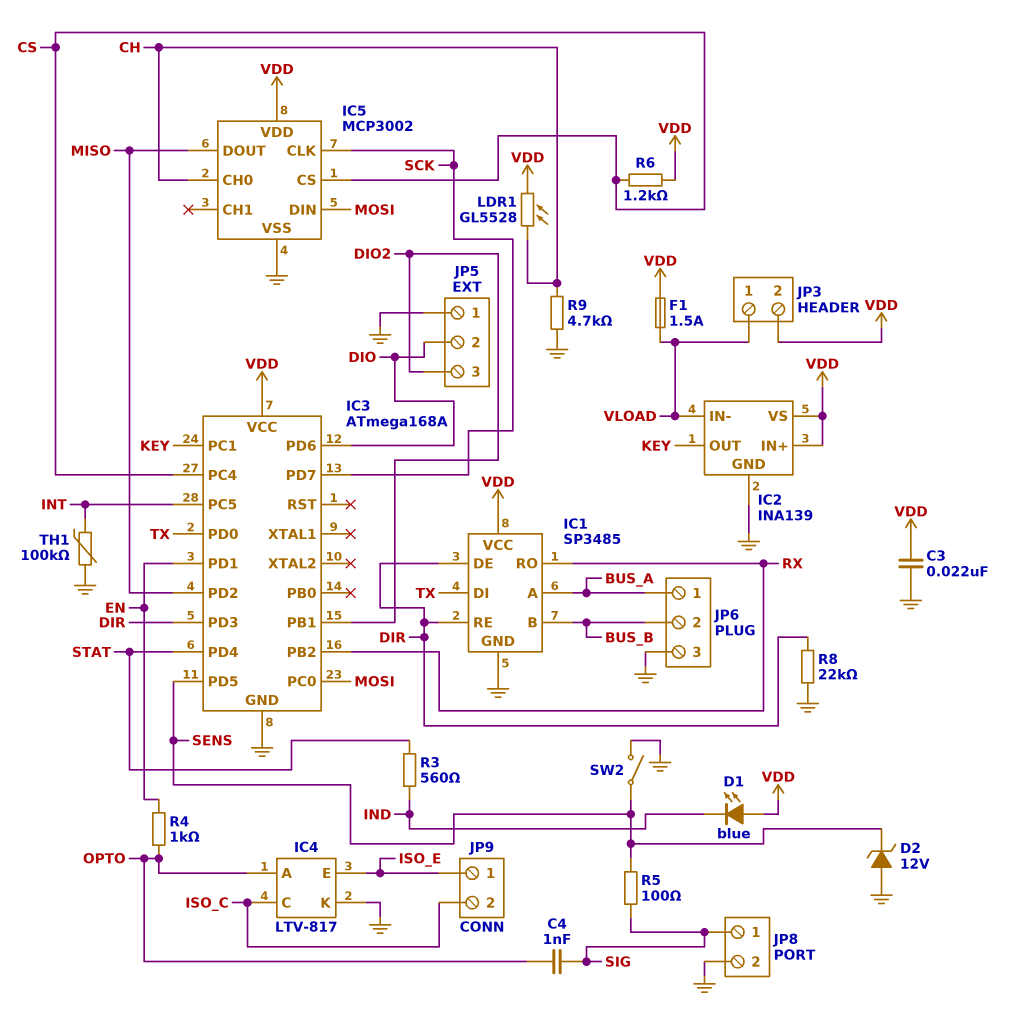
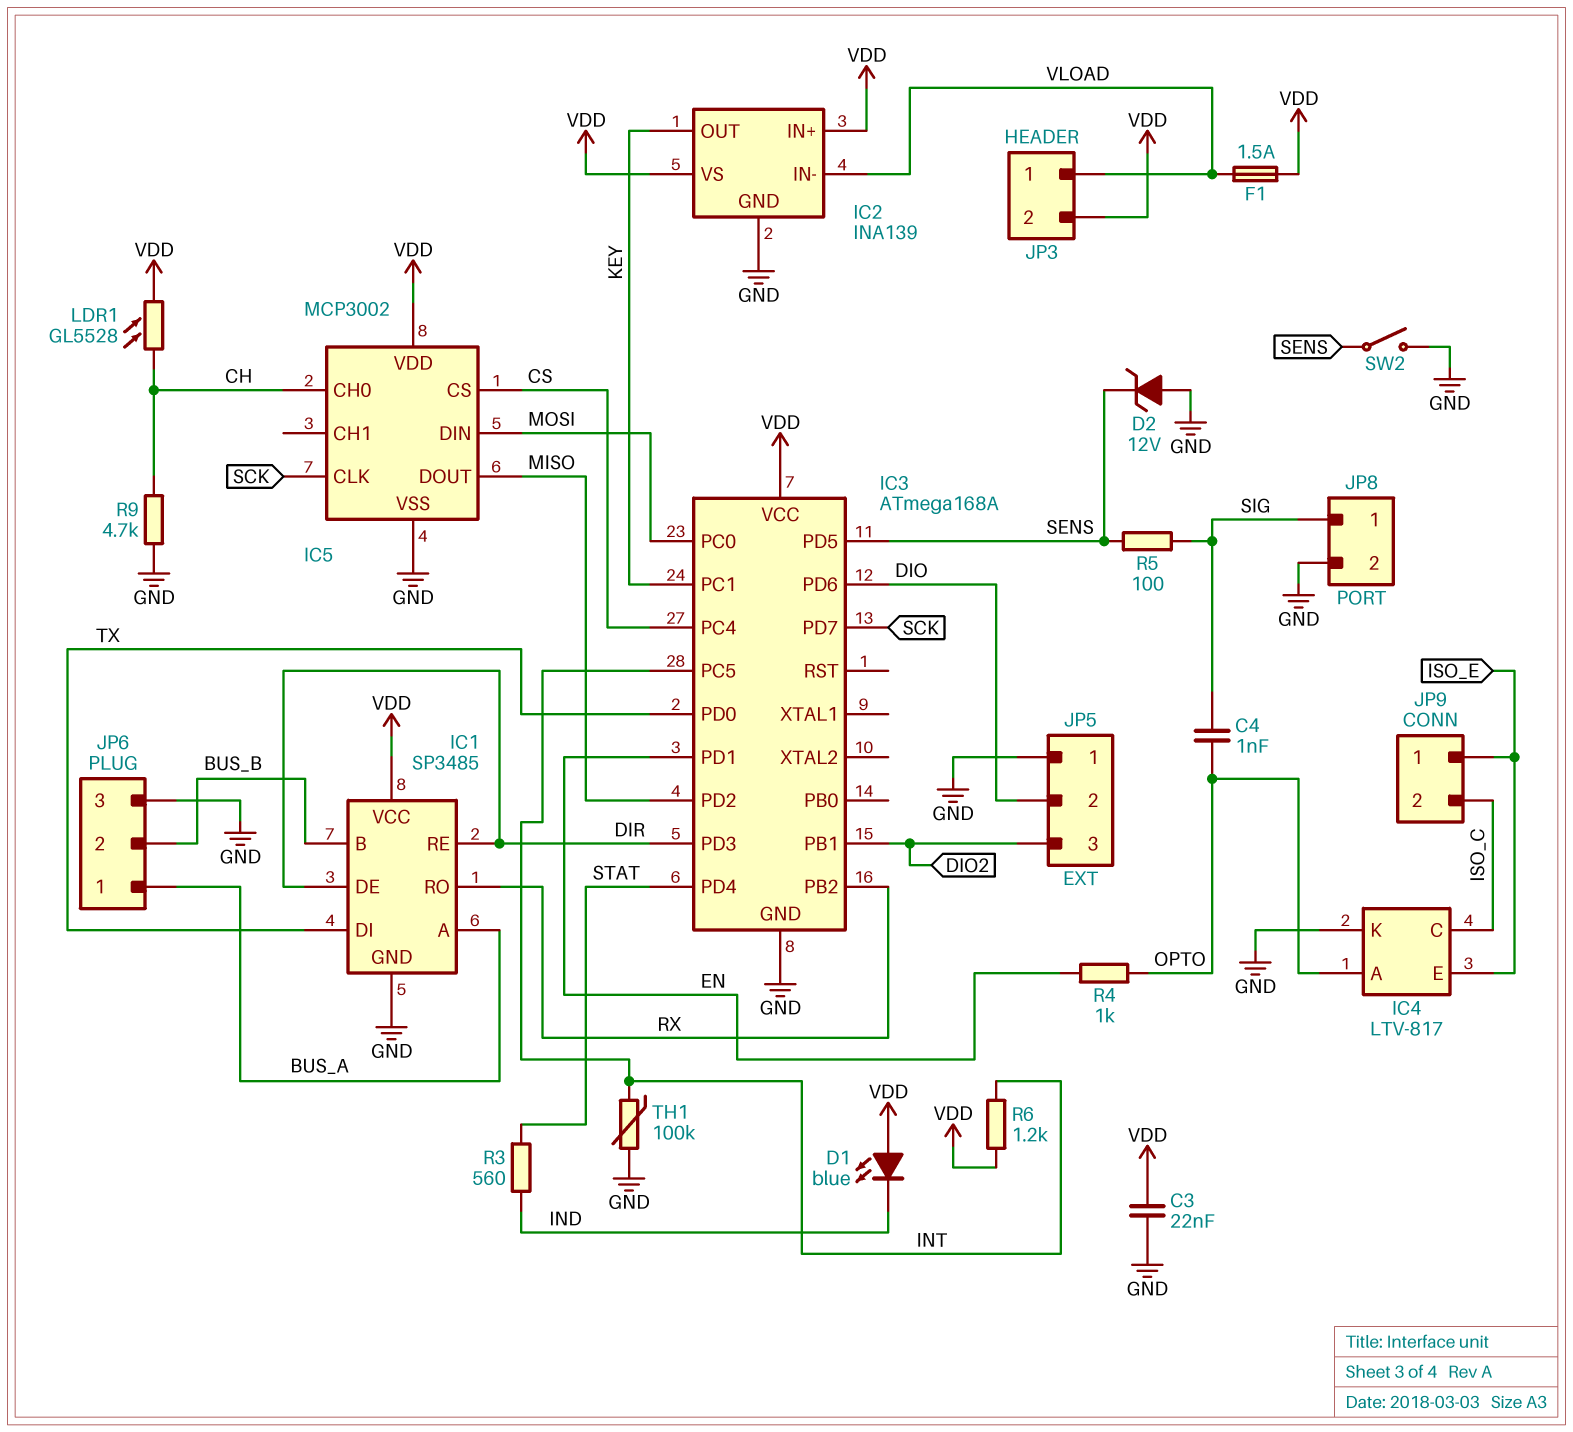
R6: 1.2k (CS, VDD) -> 1.2k (INT, VDD)
R8: 22k (DIR, GND) -> none

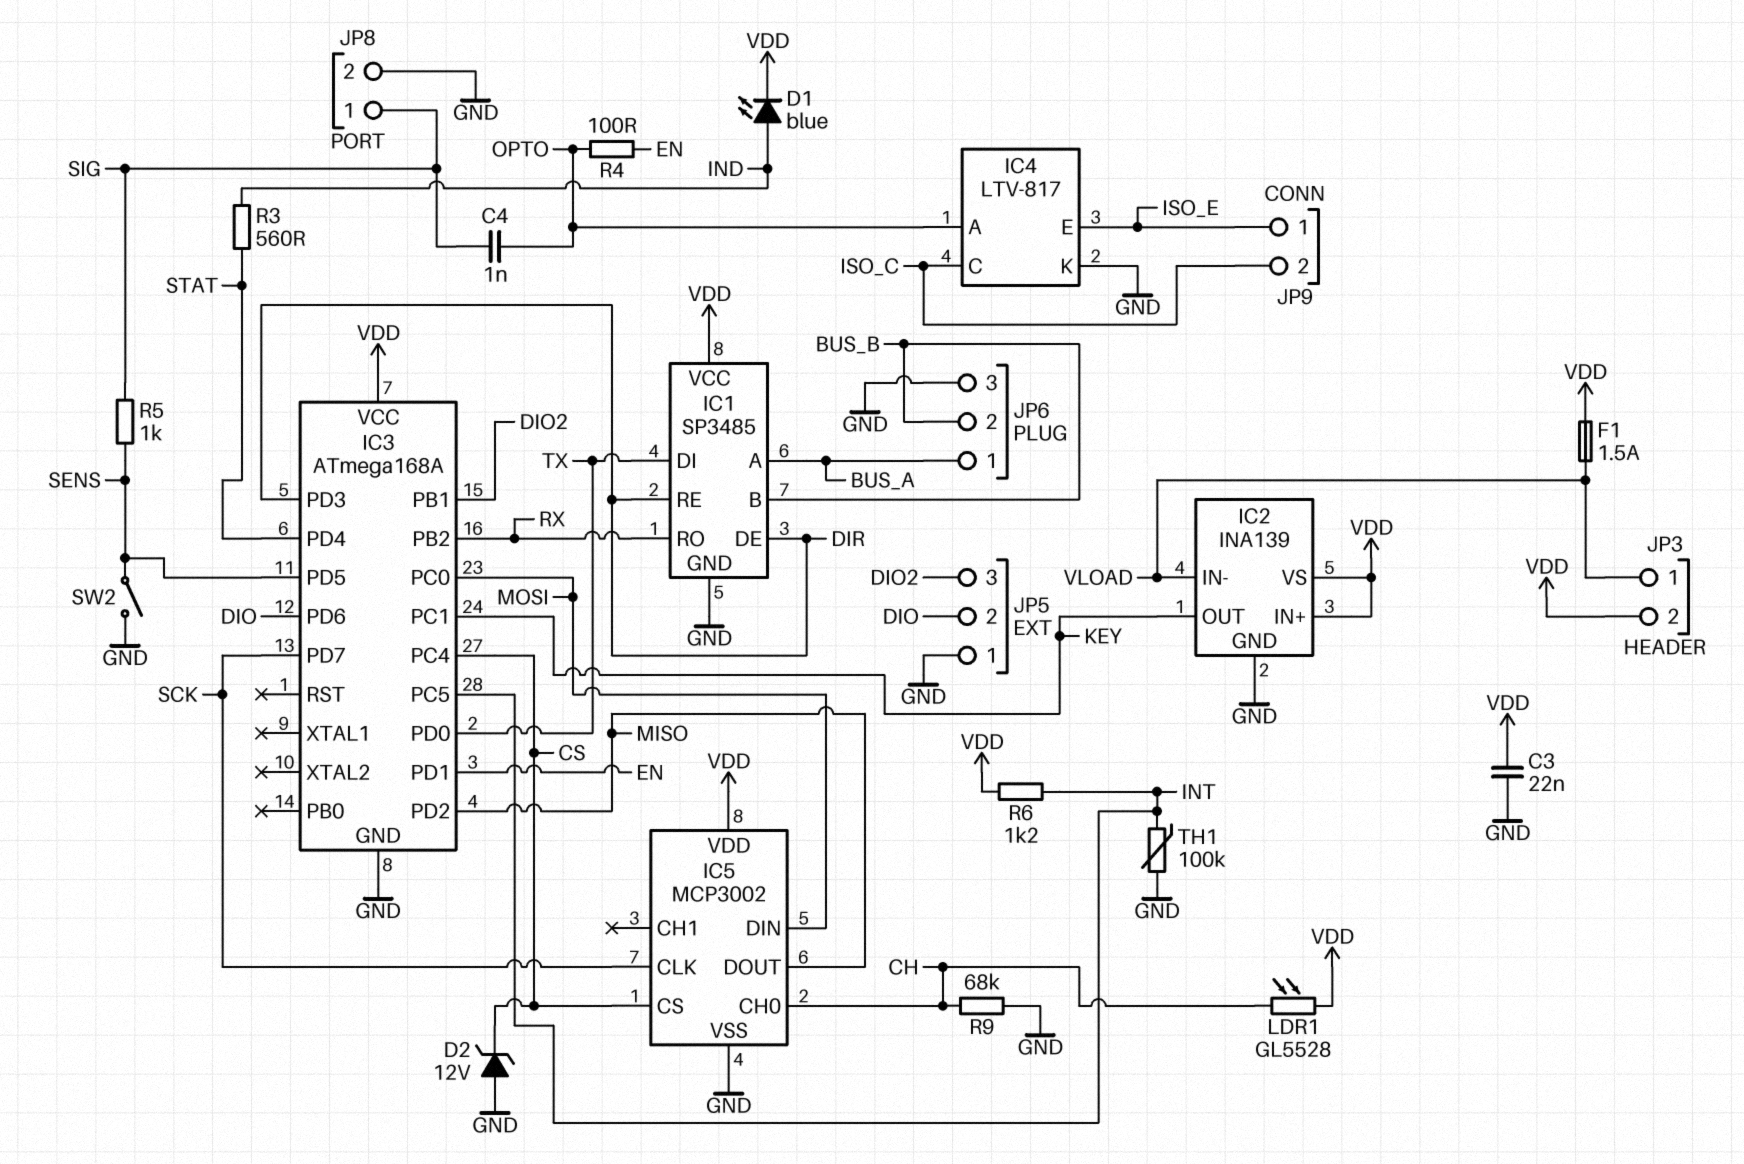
D1: LED blue (A VDD, K IND) -> LED blue (A IND, K VDD)
D2: zener 12V (A GND, K SENS) -> zener 12V (A GND, K CS)
R4: 1k (EN, OPTO) -> 100 (EN, OPTO)
R5: 100 (SENS, SIG) -> 1k (SENS, SIG)
R9: 4.7k (CH, GND) -> 68k (CH, GND)

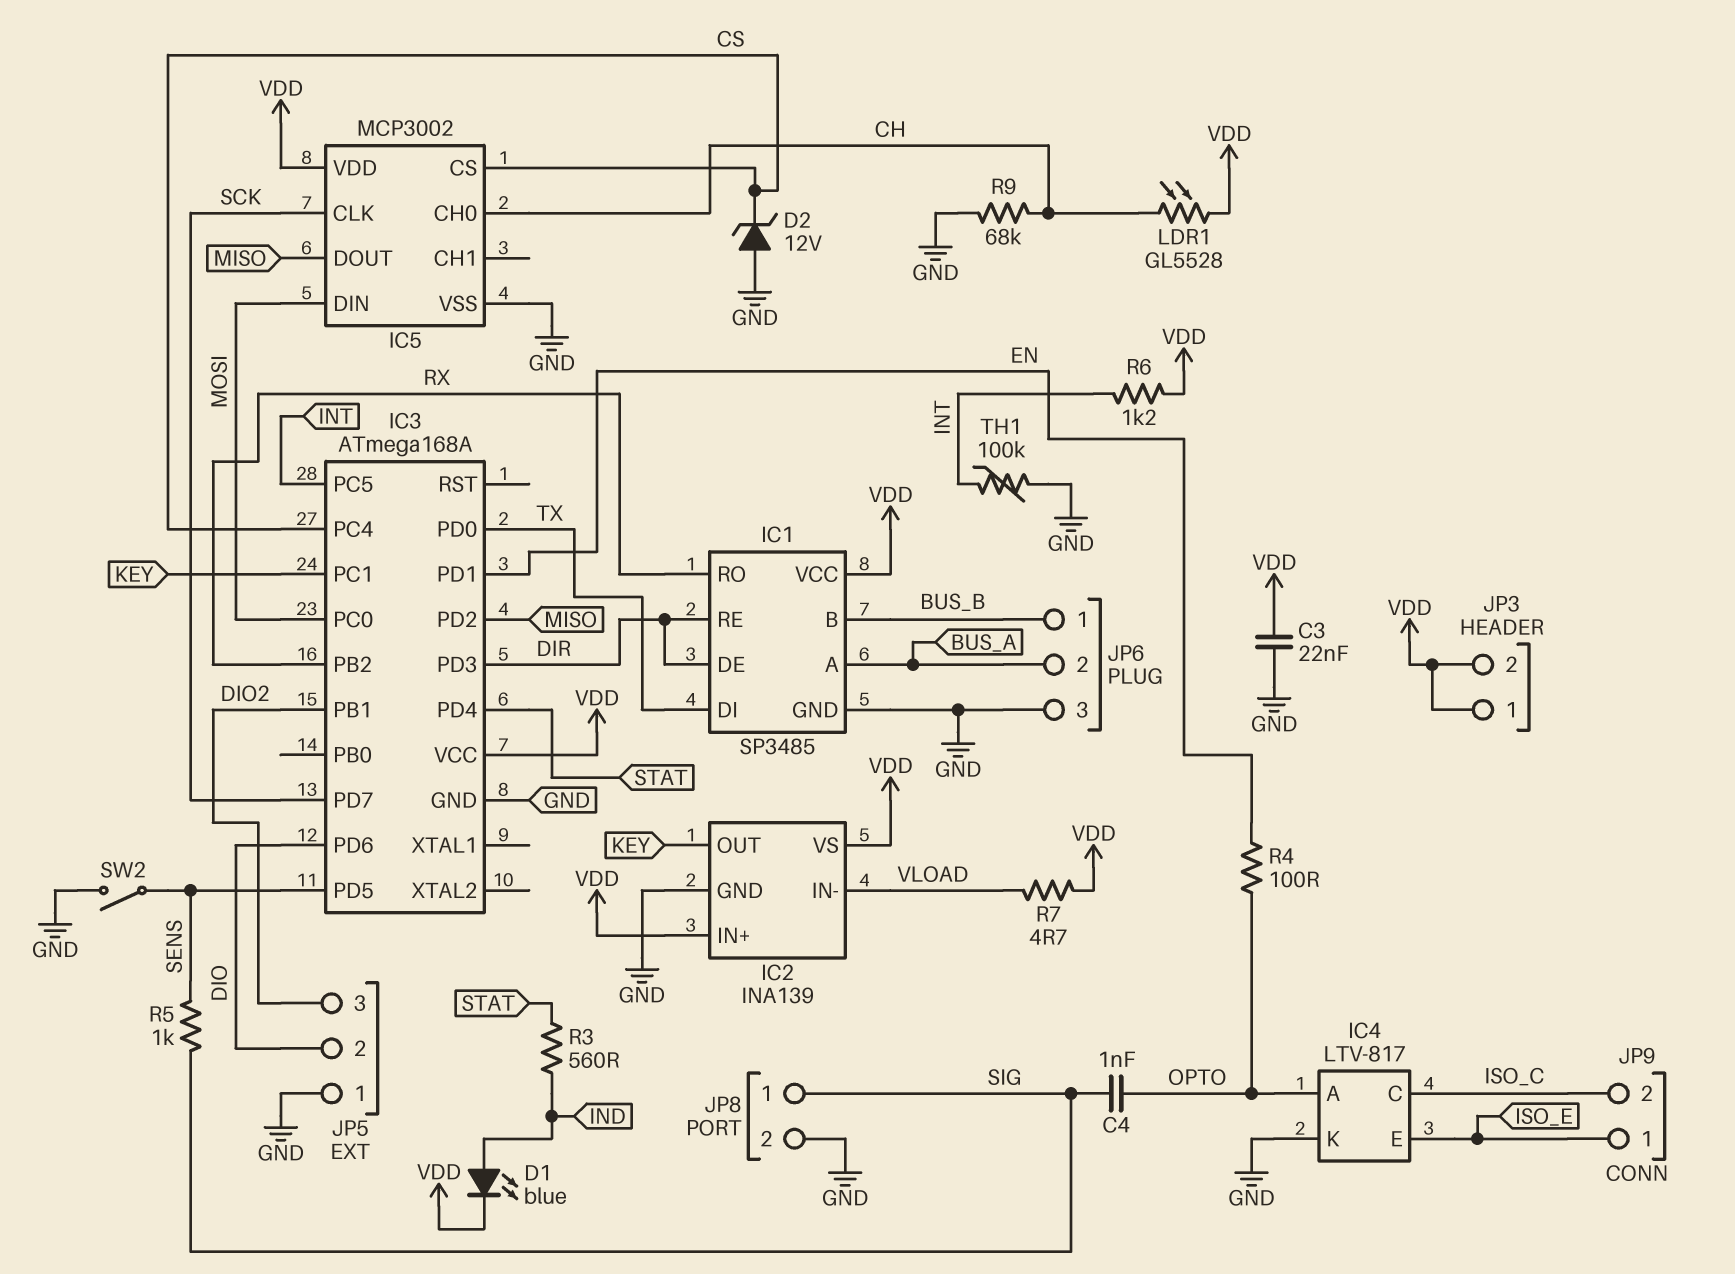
F1: 1.5A (VDD, VLOAD) -> none
JP3 pin 1: VLOAD -> VDD
JP6 pin 1: BUS_A -> BUS_B
JP6 pin 2: BUS_B -> BUS_A
R7: none -> 4.7 (VDD, VLOAD)

